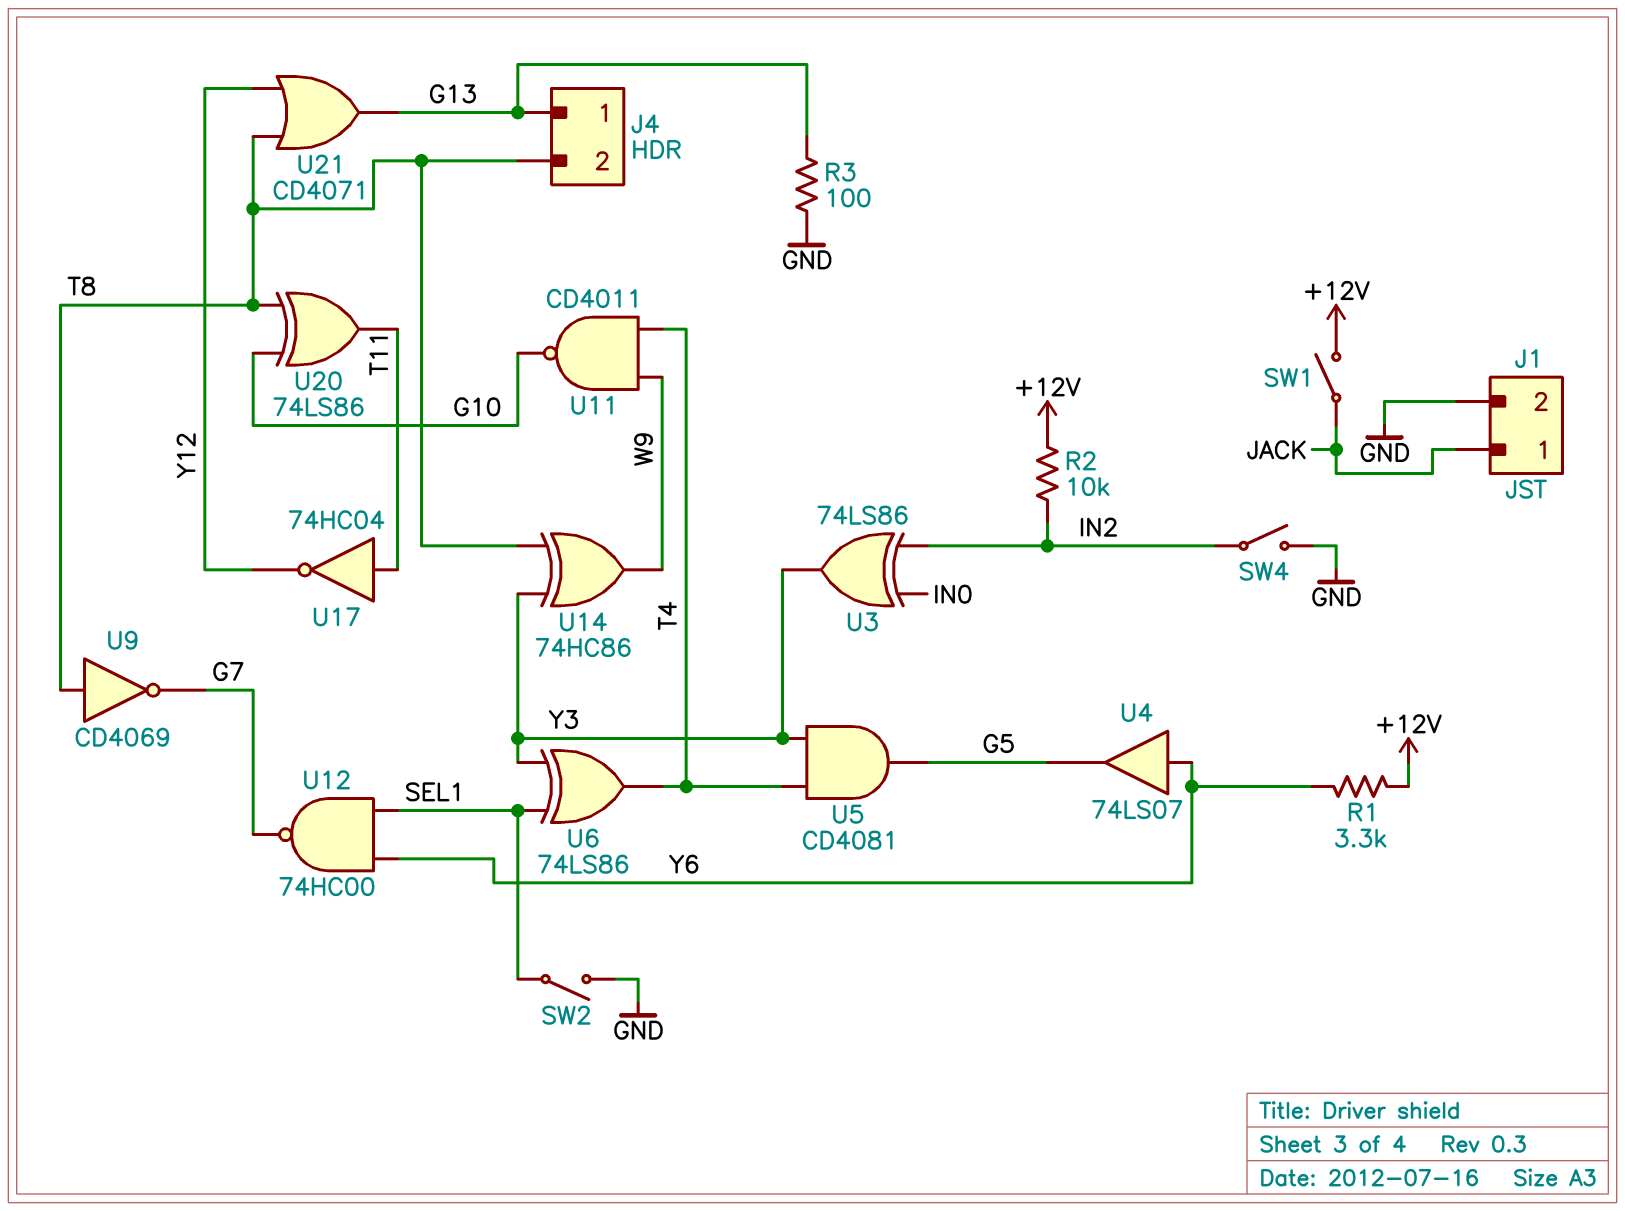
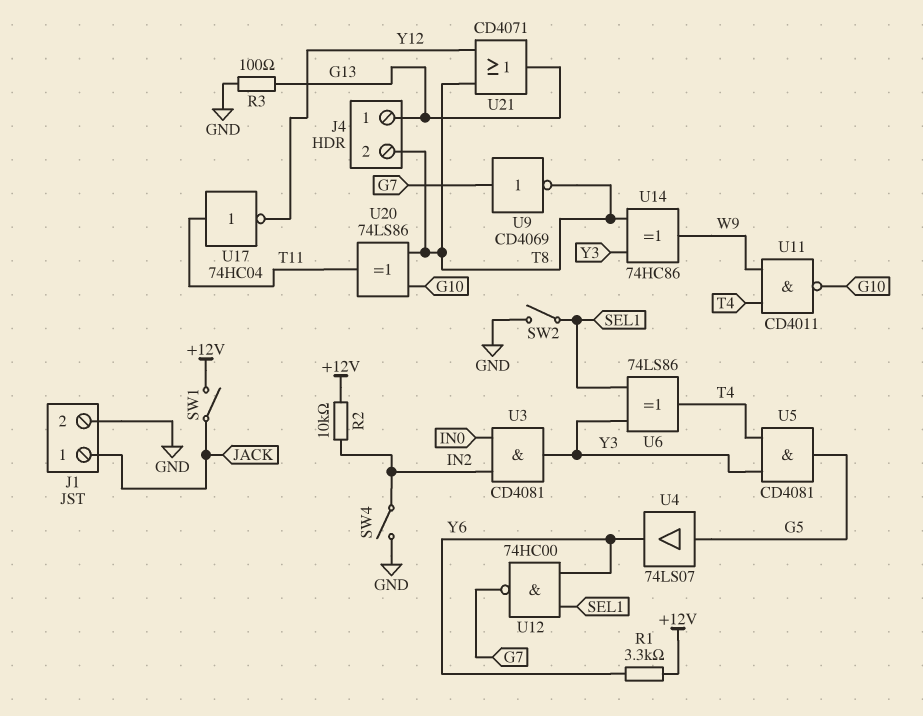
U3: XOR 74LS86 (in IN0, in IN2, out Y3) -> AND CD4081 (in IN0, in IN2, out Y3)
U4: buffer 74LS07 (in Y6, out G5) -> buffer 74LS07 (in G5, out Y6)
U9: NOT CD4069 (in T8, out G7) -> NOT CD4069 (in G7, out T8)

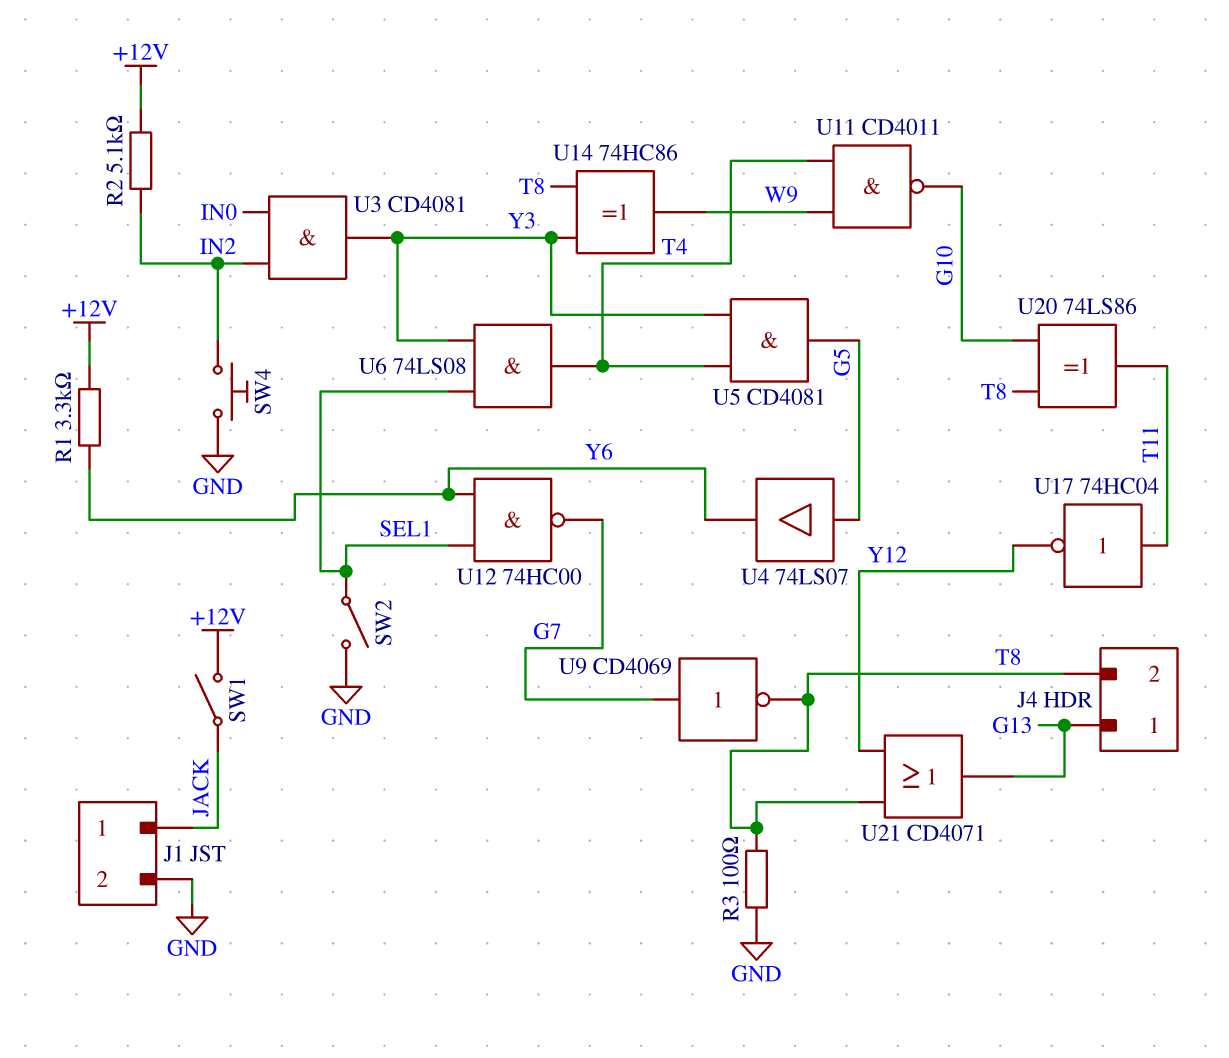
R2: 10k (+12V, IN2) -> 5.1k (+12V, IN2)
R3: 100 (G13, GND) -> 100 (GND, T8)
SW4: switch (GND, IN2) -> button (GND, IN2)
U6: XOR 74LS86 (in SEL1, in Y3, out T4) -> AND 74LS08 (in SEL1, in Y3, out T4)

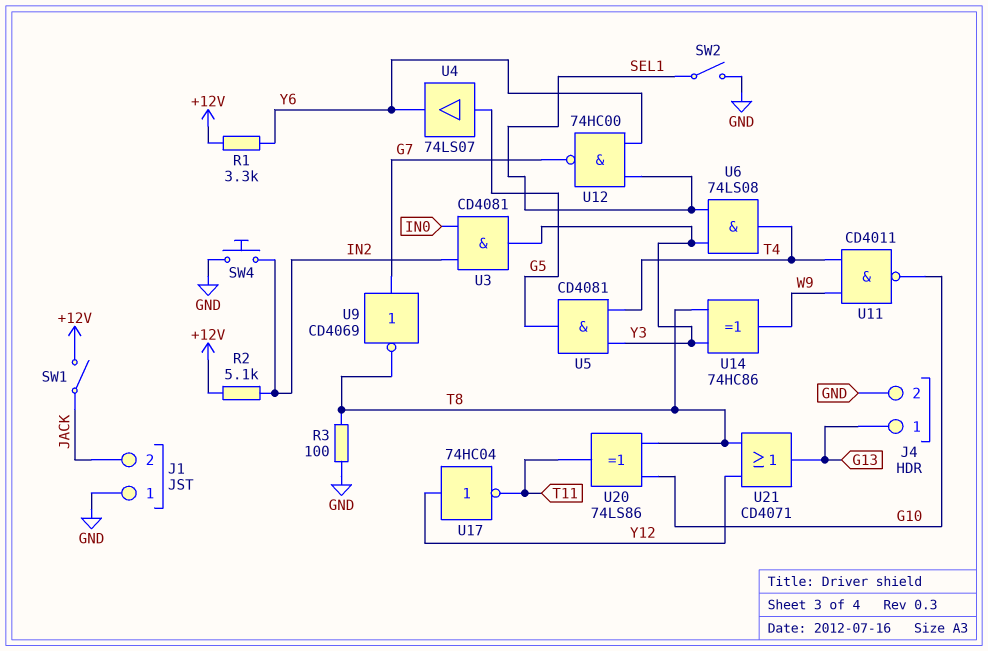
J1 pin 1: JACK -> GND
J1 pin 2: GND -> JACK
J4 pin 2: T8 -> GND
U17: NOT 74HC04 (in T11, out Y12) -> NOT 74HC04 (in Y12, out T11)

